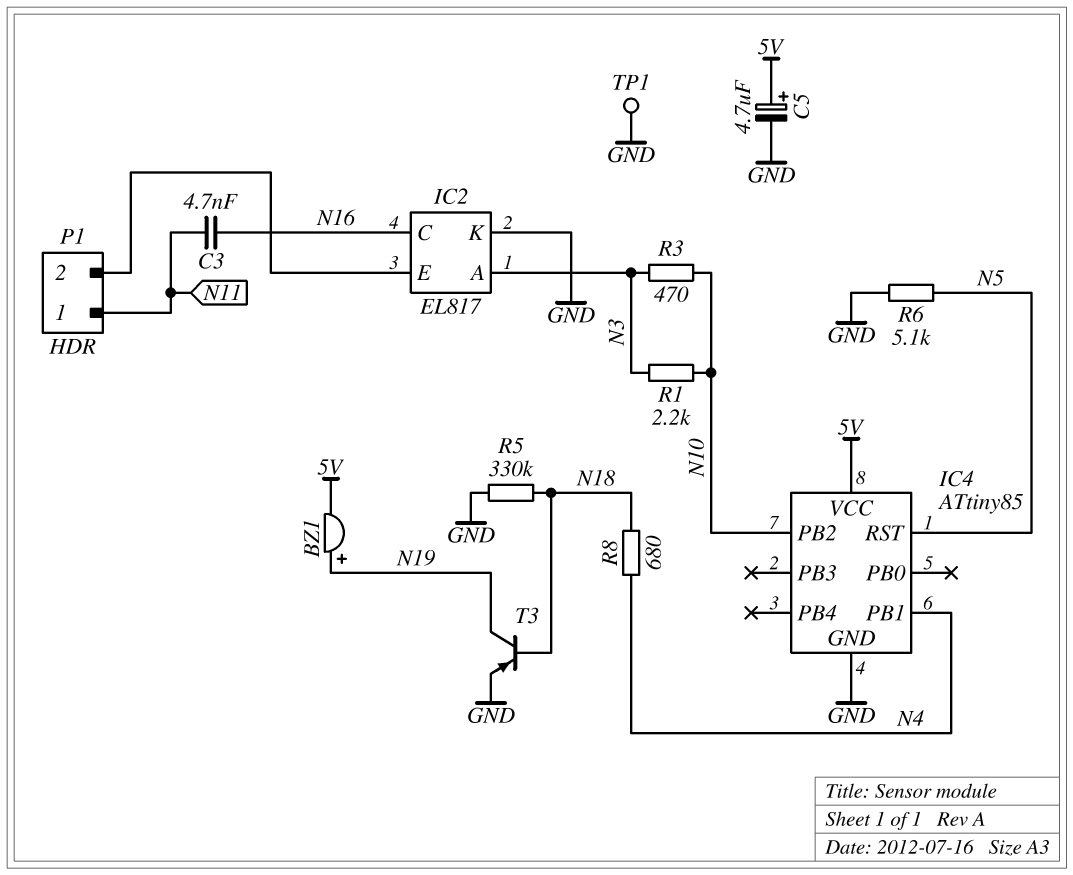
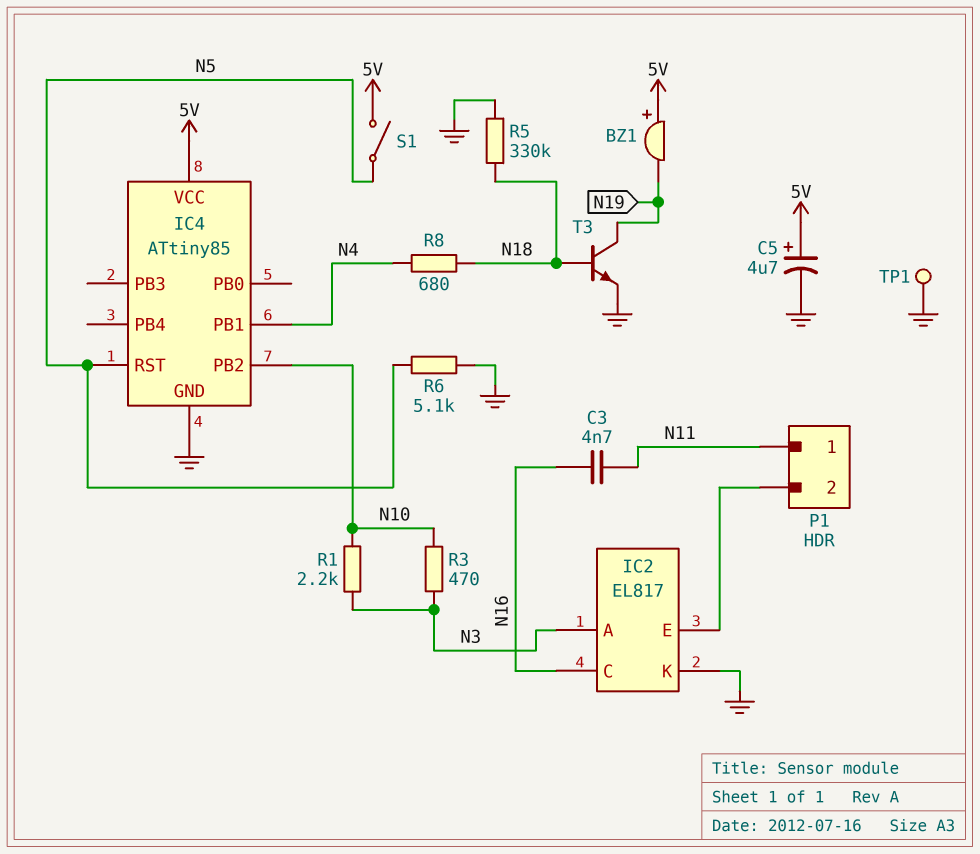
BZ1: buzzer (plus N19, minus 5V) -> buzzer (plus 5V, minus N19)
S1: none -> switch (5V, N5)
T3: PNP (B N18, C N19, E GND) -> NPN (B N18, C N19, E GND)

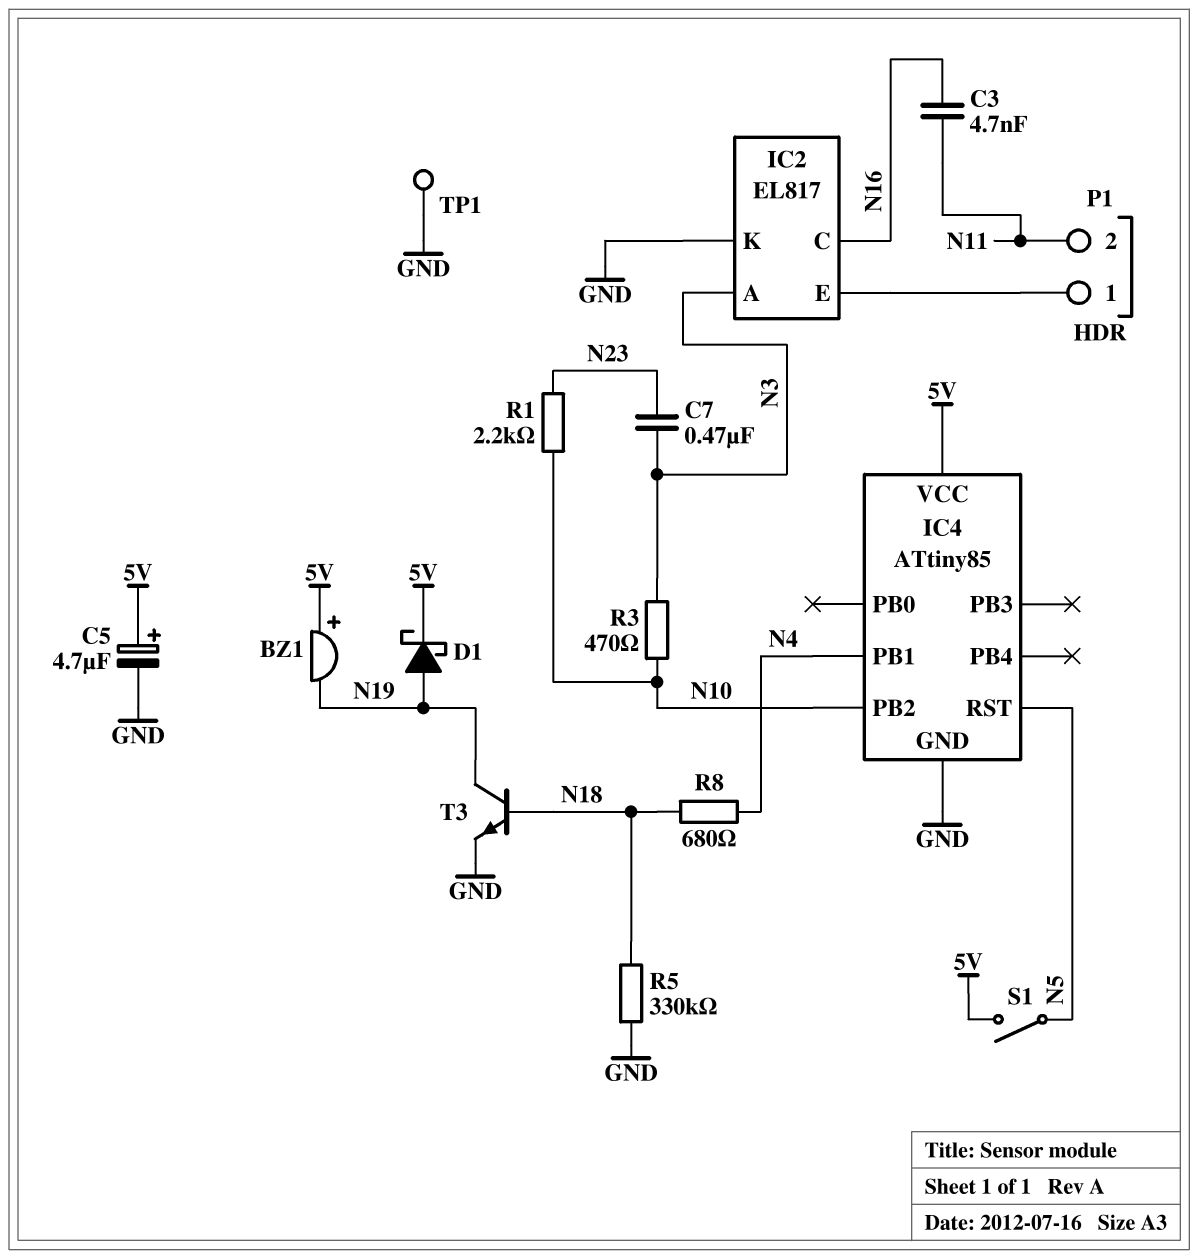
C7: none -> 470nF (N3, N23)
D1: none -> schottky (A N19, K 5V)
P1 pin 1: N11 -> IC2/E
P1 pin 2: IC2/E -> N11
R1: 2.2k (N3, N10) -> 2.2k (N10, N23)
R6: 5.1k (GND, N5) -> none

